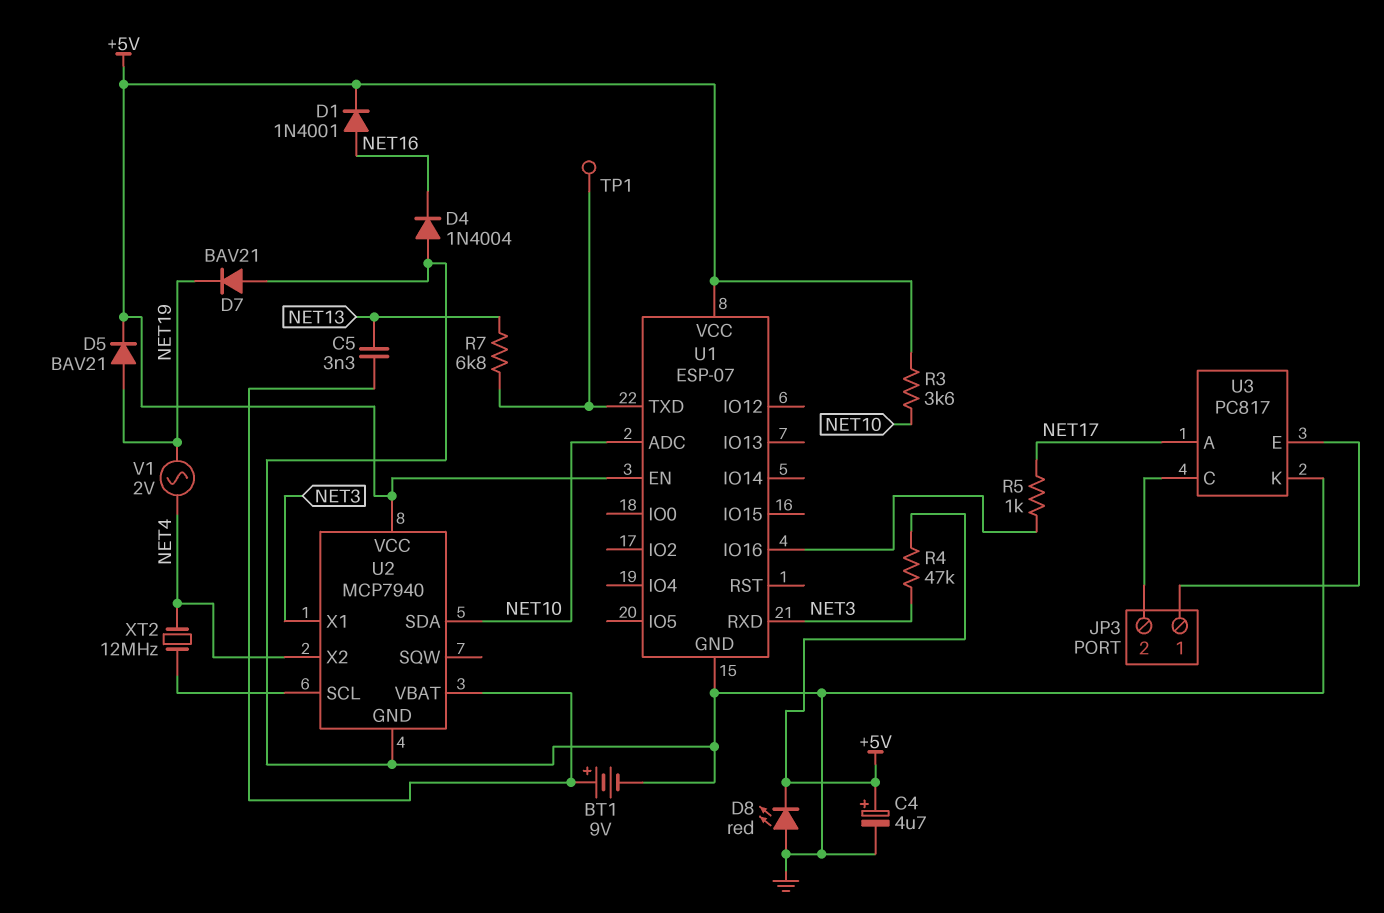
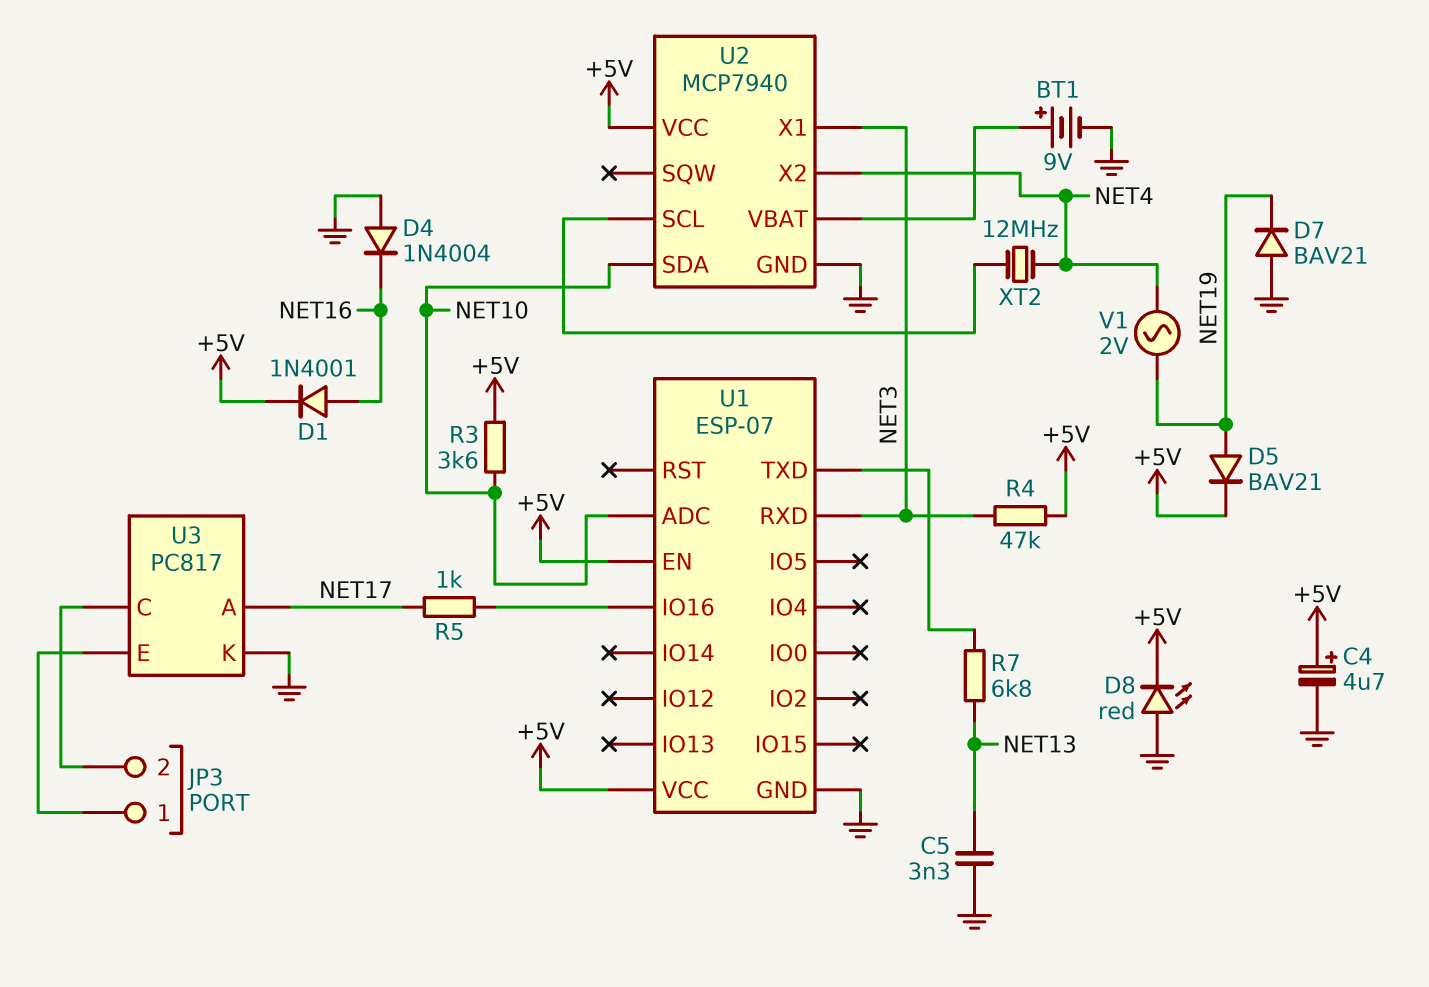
C5: 3.3nF (NET13, U2/VBAT) -> 3.3nF (GND, NET13)
TP1: test point (U1/TXD) -> none

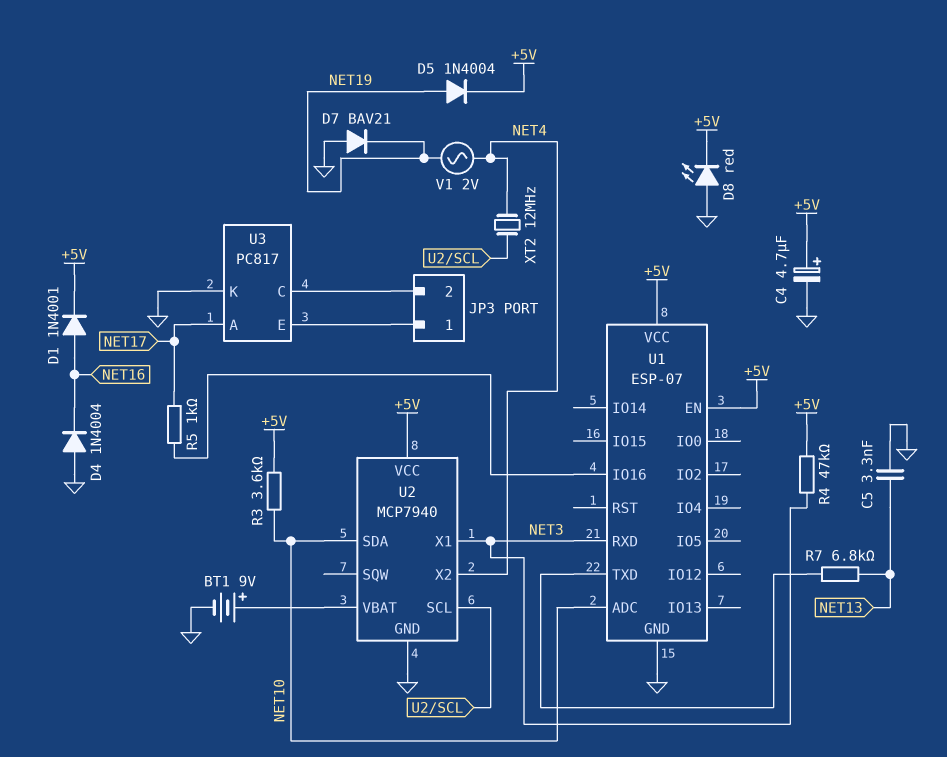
D5: diode BAV21 (A NET19, K +5V) -> diode 1N4004 (A NET19, K +5V)

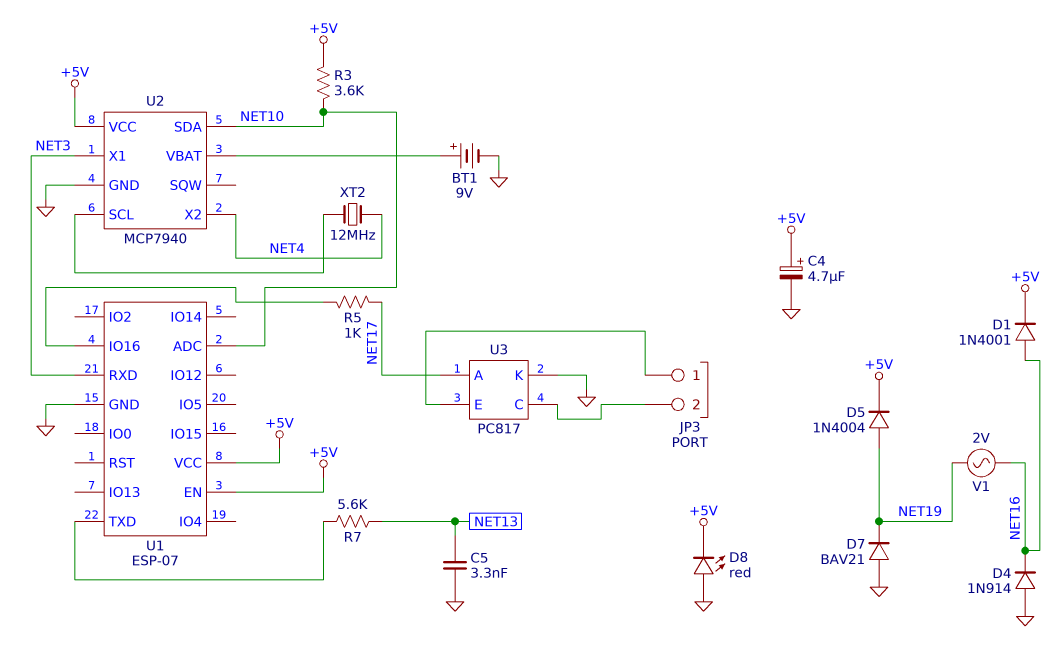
D4: diode 1N4004 (A GND, K NET16) -> diode 1N914 (A GND, K NET16)
R4: 47k (+5V, NET3) -> none
R7: 6.8k (NET13, U1/TXD) -> 5.6k (NET13, U1/TXD)
V1: AC 2V (NET4, NET19) -> AC 2V (NET16, NET19)

